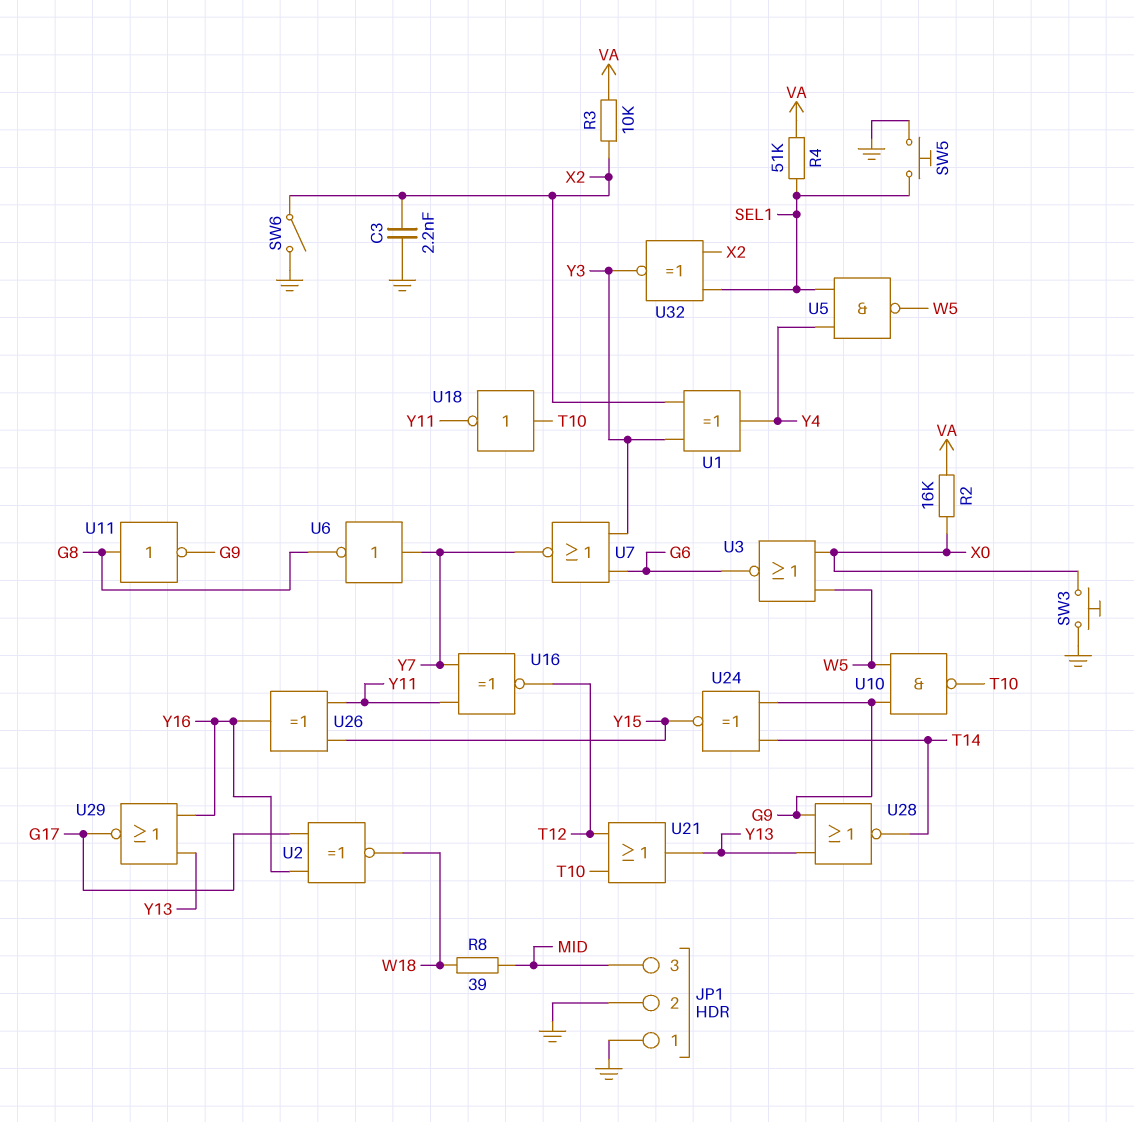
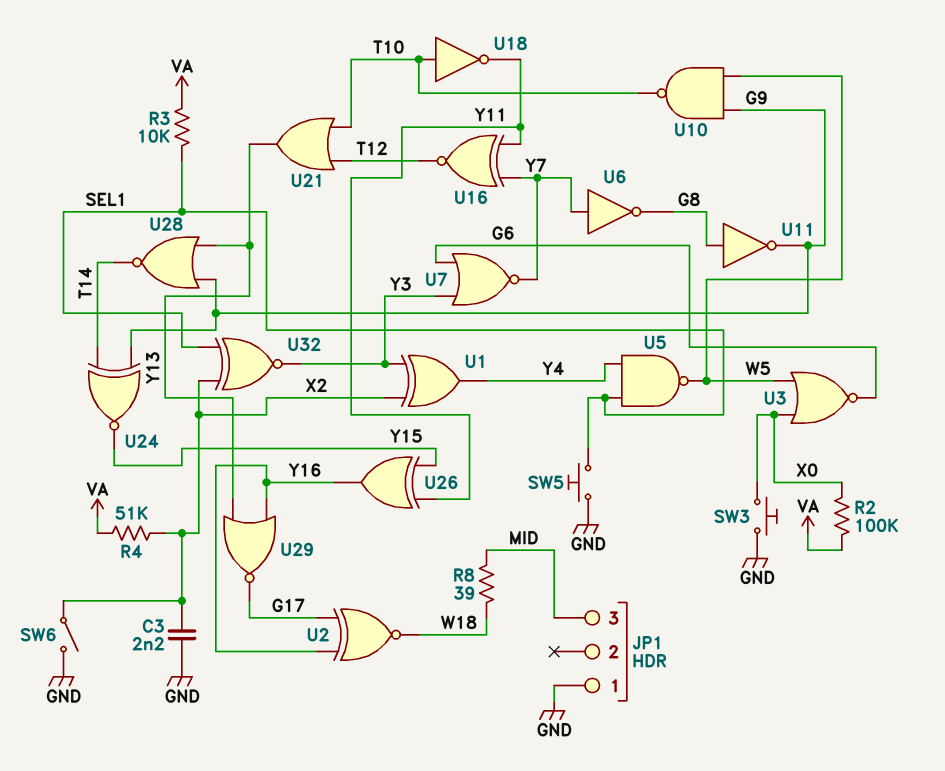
JP1 pin 2: GND -> none
R2: 16k (VA, X0) -> 100k (VA, X0)
R3: 10k (VA, X2) -> 10k (SEL1, VA)
R4: 51k (SEL1, VA) -> 51k (VA, X2)

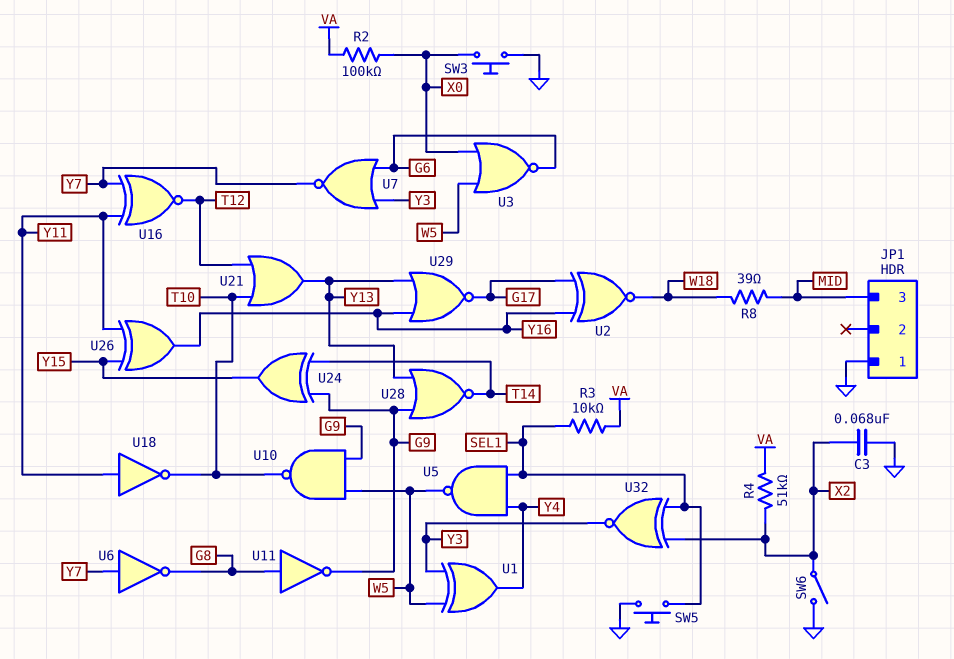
C3: 2.2nF (GND, X2) -> 68nF (GND, X2)
U1: XOR (in X2, in Y3, out Y4) -> XOR (in W5, in Y3, out Y4)
U18: NOT (in T10, out Y11) -> NOT (in Y11, out T10)
U24: XNOR (in G9, in T14, out Y15) -> XOR (in G9, in T14, out Y15)

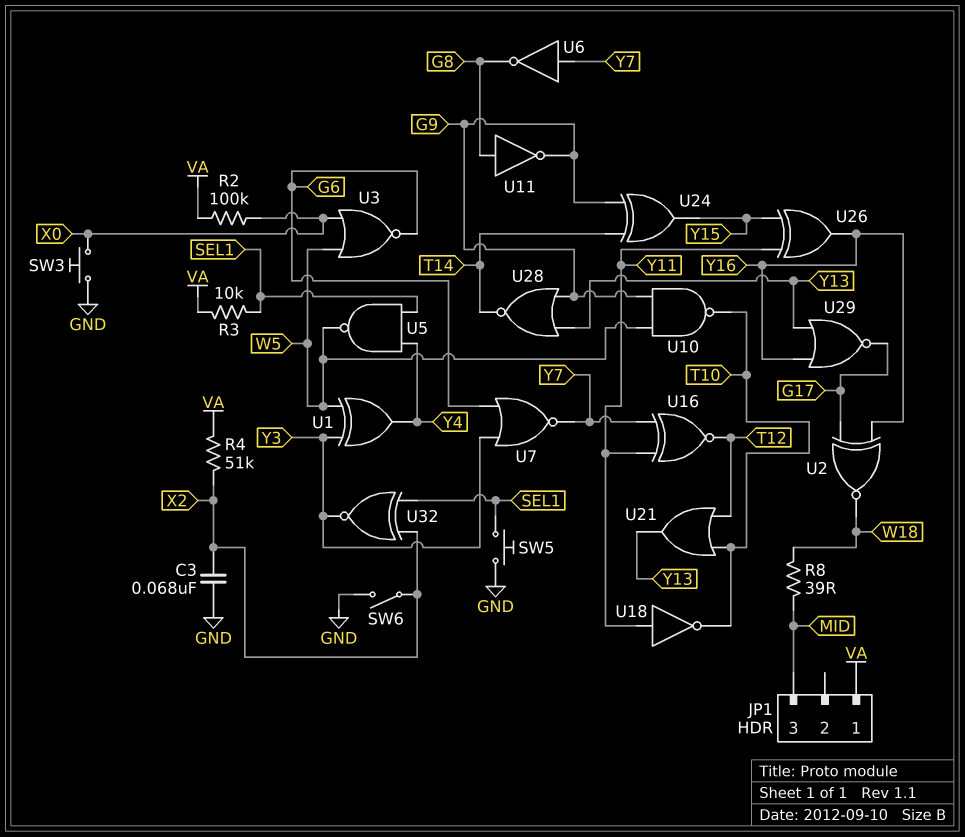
JP1 pin 1: GND -> VA

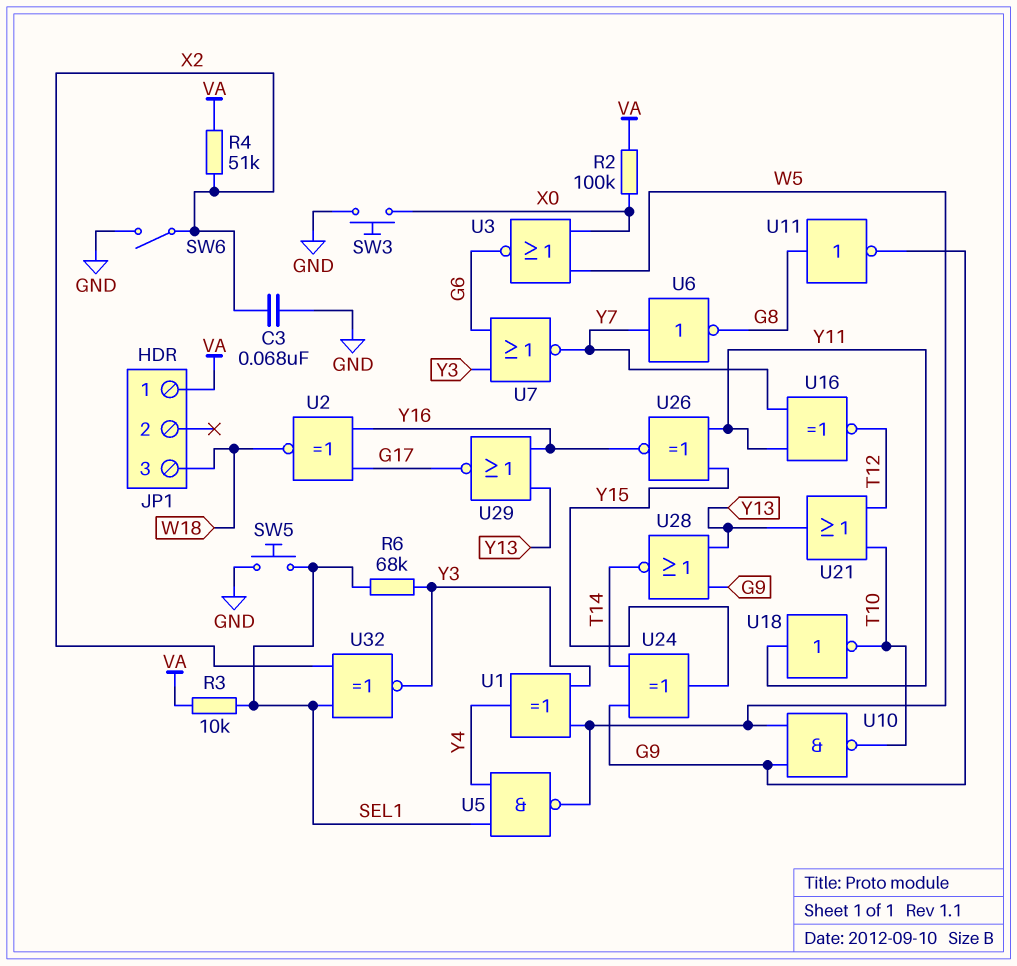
JP1 pin 3: MID -> W18
R6: none -> 68k (SEL1, Y3)
R8: 39 (MID, W18) -> none
U26: XOR (in Y11, in Y15, out Y16) -> XNOR (in Y11, in Y15, out Y16)

